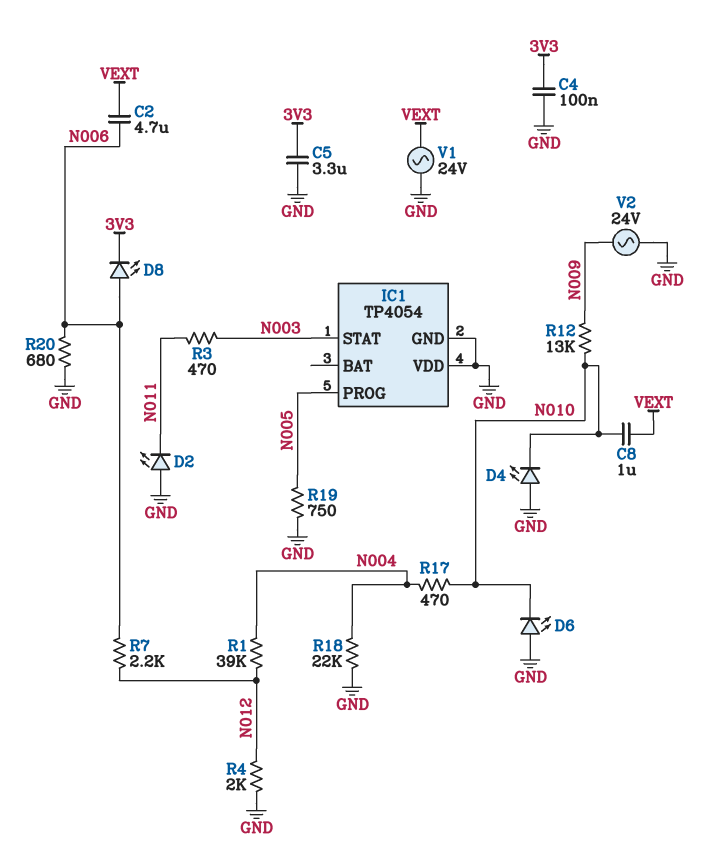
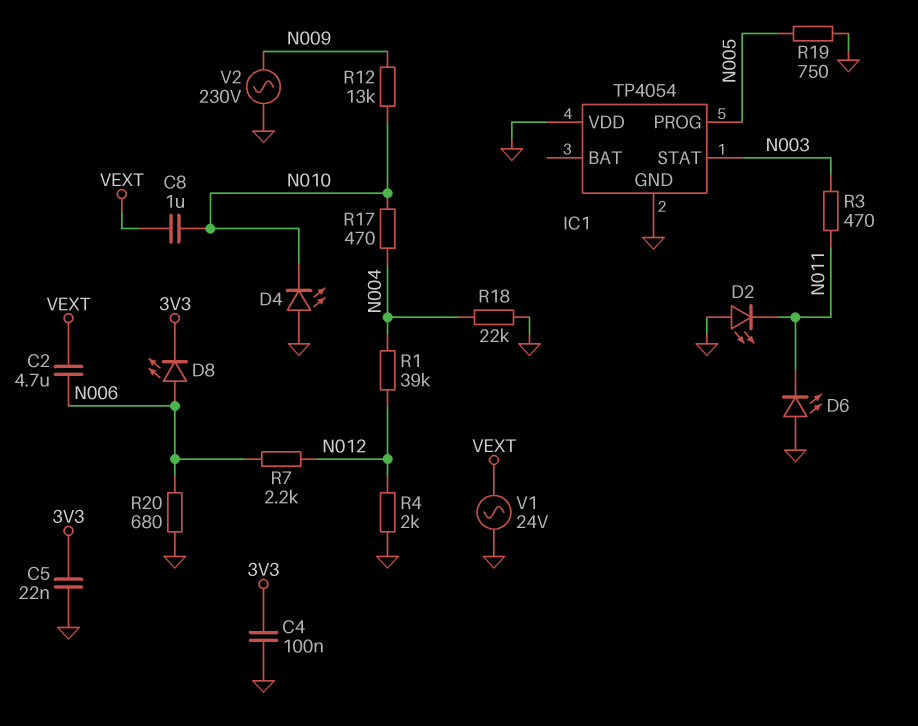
C5: 3.3uF (3V3, GND) -> 22nF (3V3, GND)
D6: LED (A GND, K N010) -> LED (A GND, K N011)
V2: AC 24V (GND, N009) -> AC 230V (GND, N009)

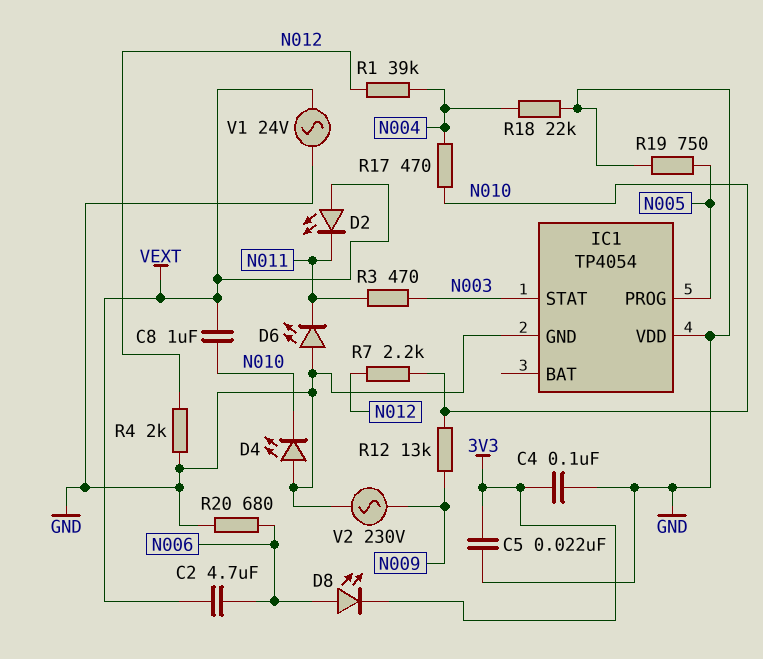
D2: LED (A GND, K N011) -> LED (A VEXT, K N011)
R7: 2.2k (N006, N012) -> 2.2k (N010, N012)

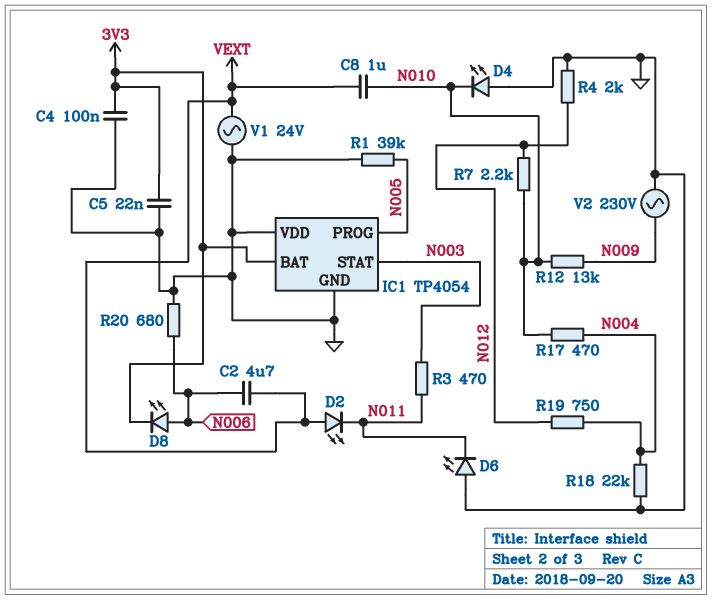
IC1 pin BAT: none -> 3V3
R1: 39k (N004, N012) -> 39k (GND, N005)
R19: 750 (GND, N005) -> 750 (N004, N012)

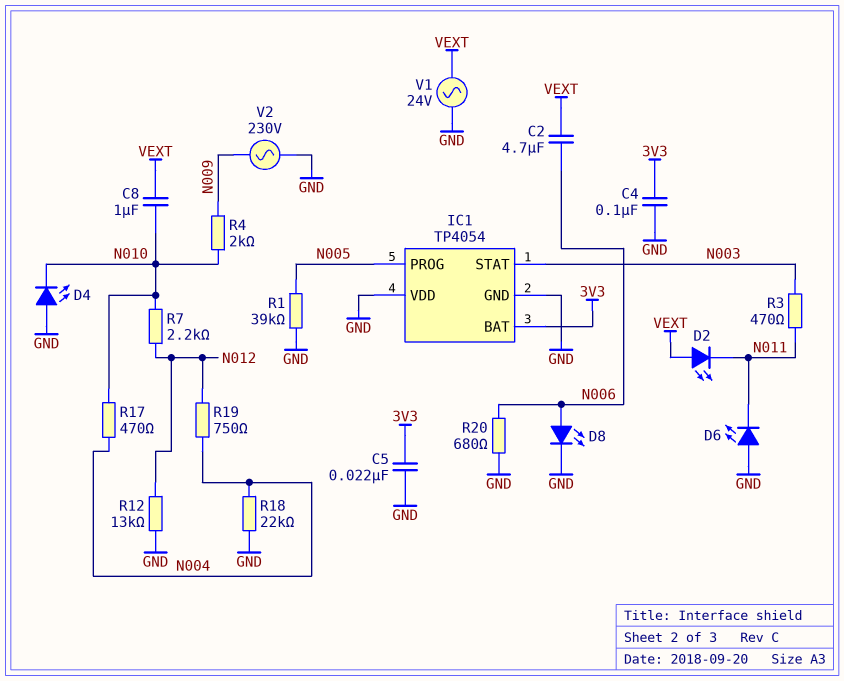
D8: LED (A N006, K 3V3) -> LED (A N006, K GND)
R4: 2k (GND, N012) -> 2k (N009, N010)
R12: 13k (N009, N010) -> 13k (GND, N012)

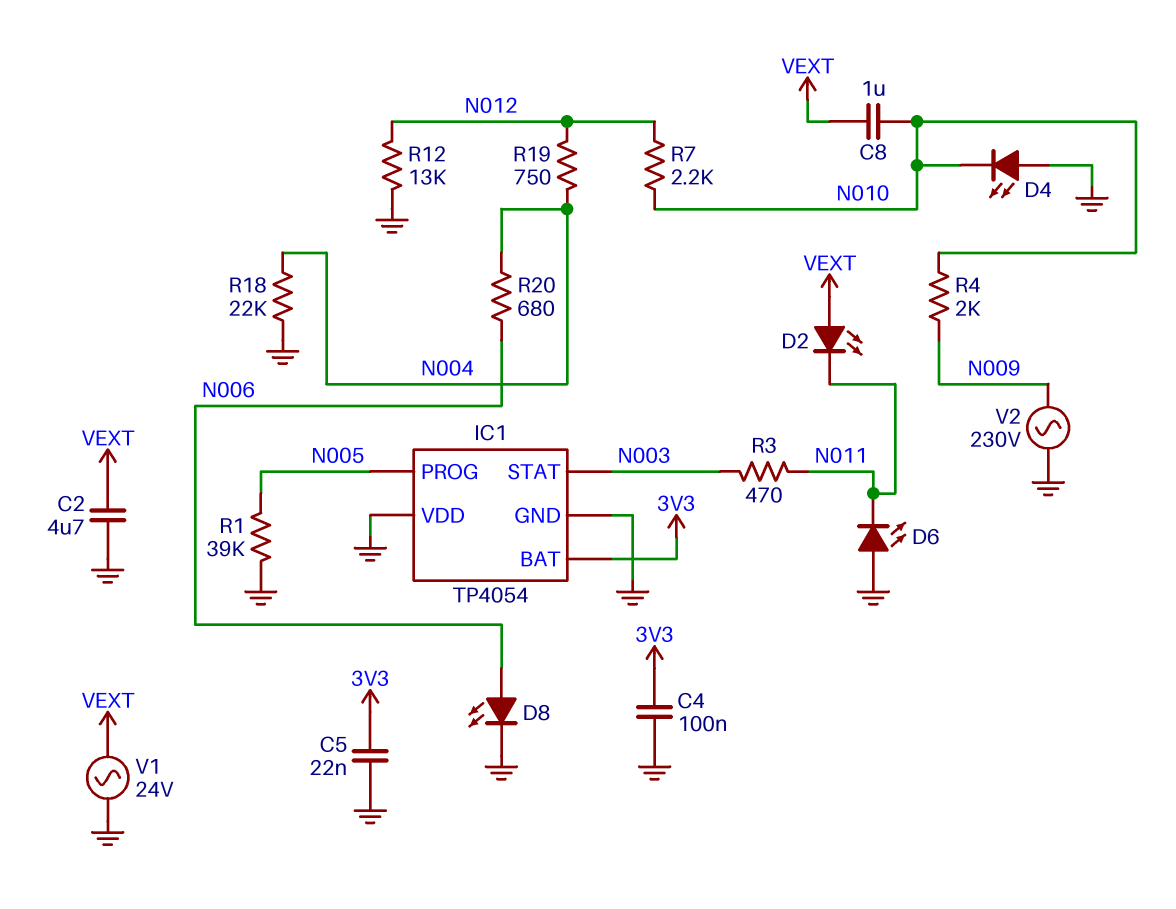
C2: 4.7uF (N006, VEXT) -> 4.7uF (GND, VEXT)
R17: 470 (N004, N010) -> none
R20: 680 (GND, N006) -> 680 (N004, N006)

